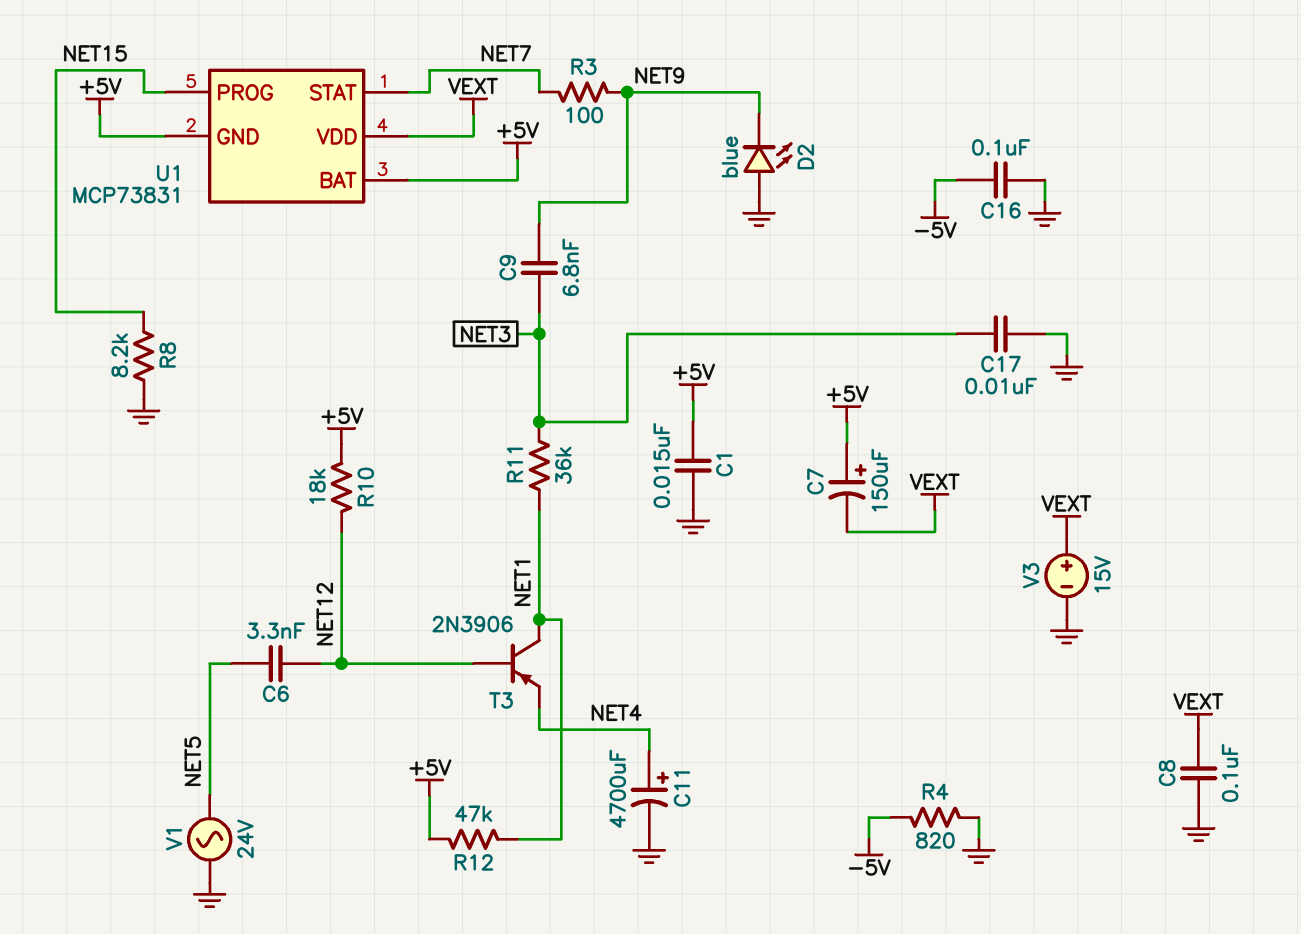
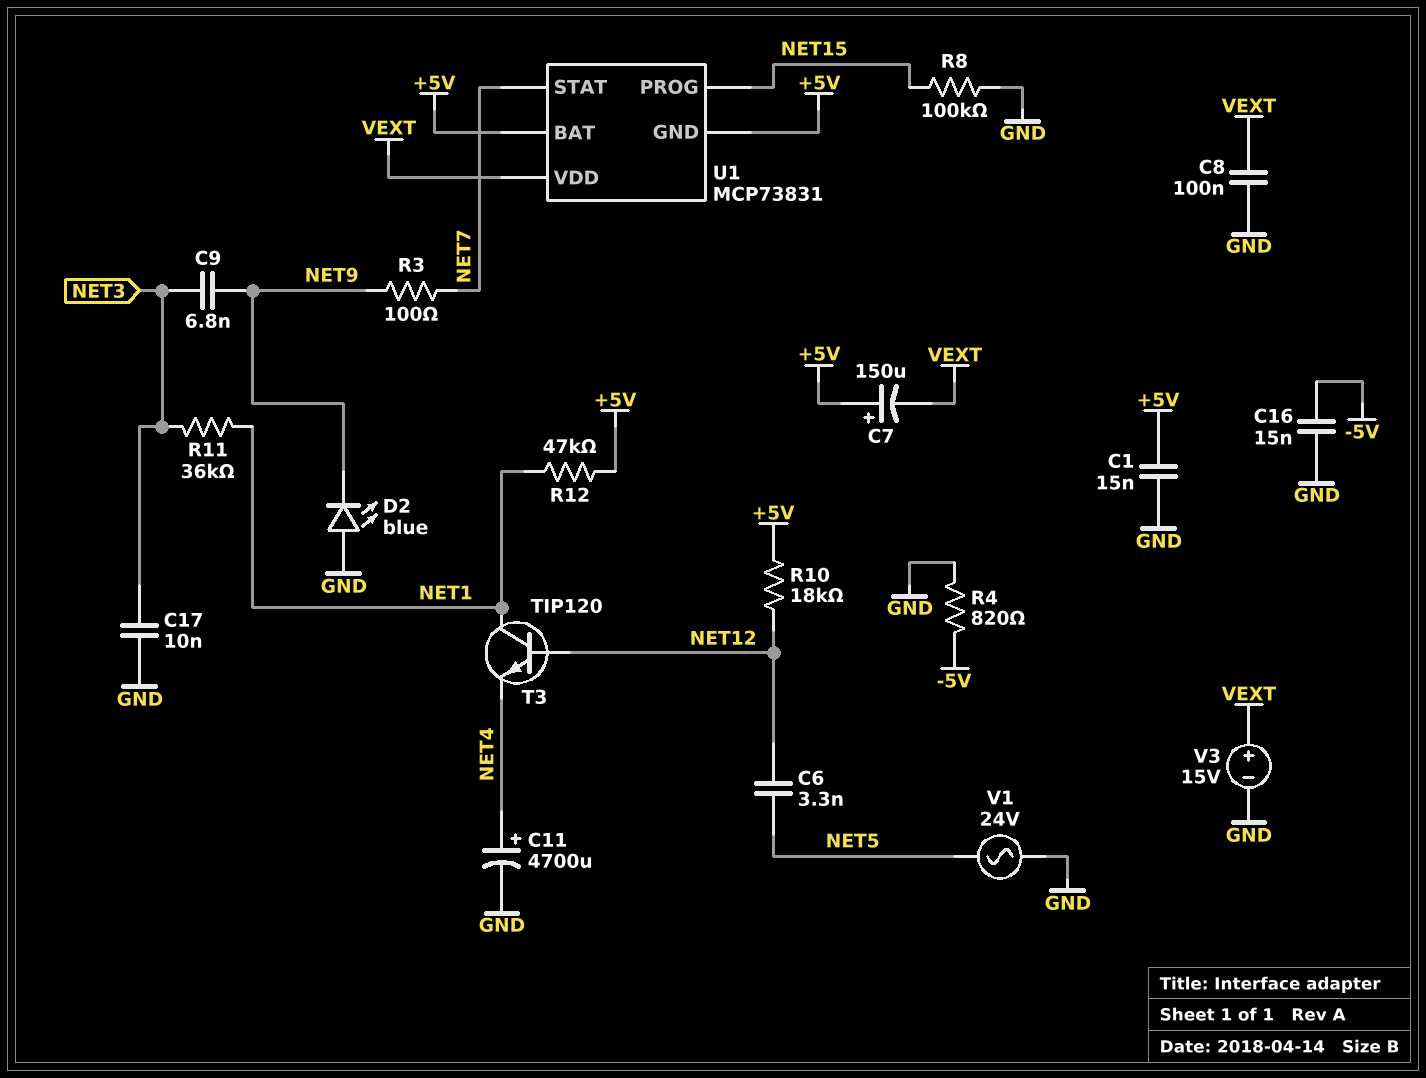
C16: 100nF (-5V, GND) -> 15nF (-5V, GND)
R8: 8.2k (GND, NET15) -> 100k (GND, NET15)
T3: PNP 2N3906 (B NET12, C NET1, E NET4) -> NPN TIP120 (B NET12, C NET1, E NET4)

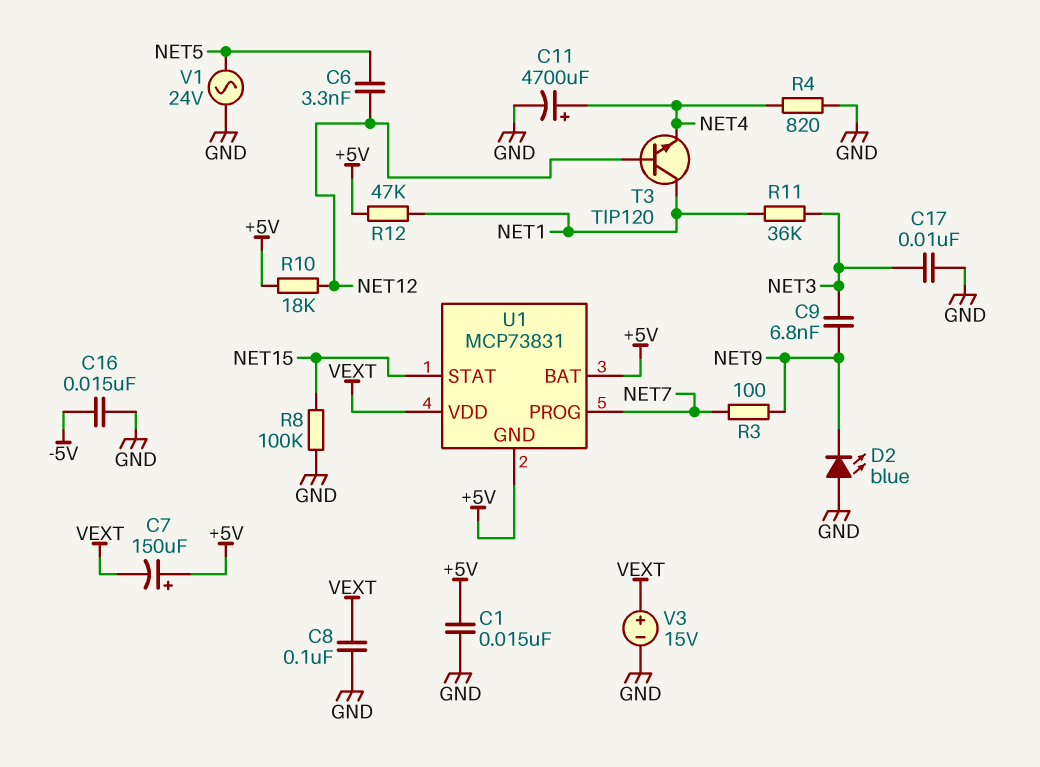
R4: 820 (-5V, GND) -> 820 (GND, NET4)
U1 pin PROG: NET15 -> NET7
U1 pin STAT: NET7 -> NET15

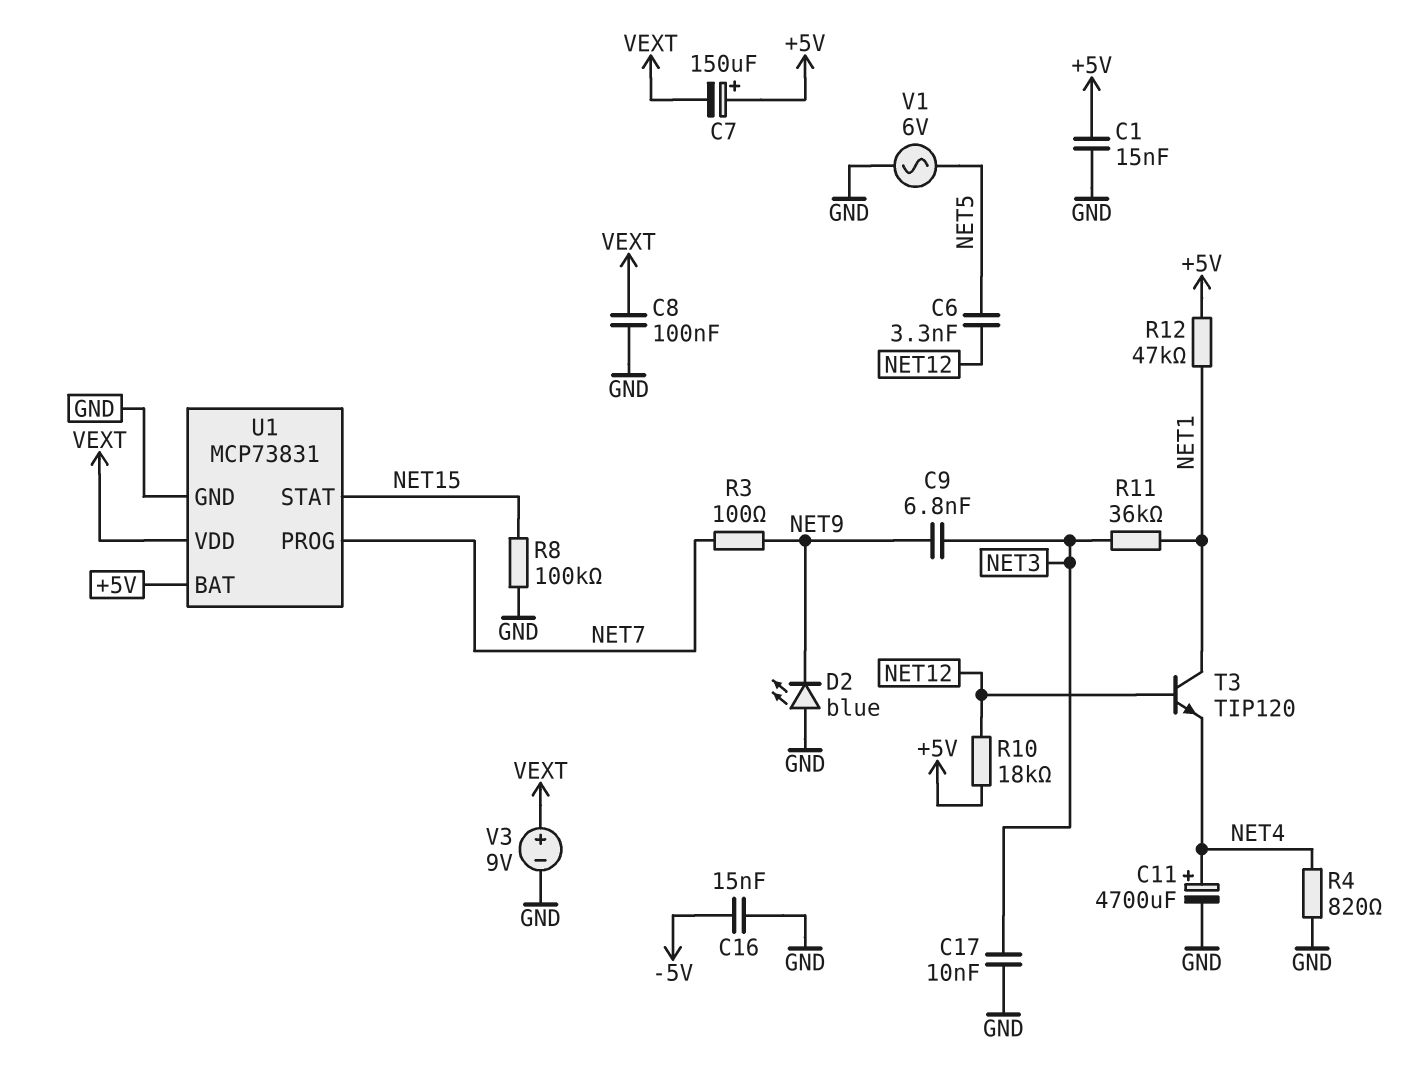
U1 pin GND: +5V -> GND
V1: AC 24V (GND, NET5) -> AC 6V (GND, NET5)
V3: 15V (plus VEXT, minus GND) -> 9V (plus VEXT, minus GND)

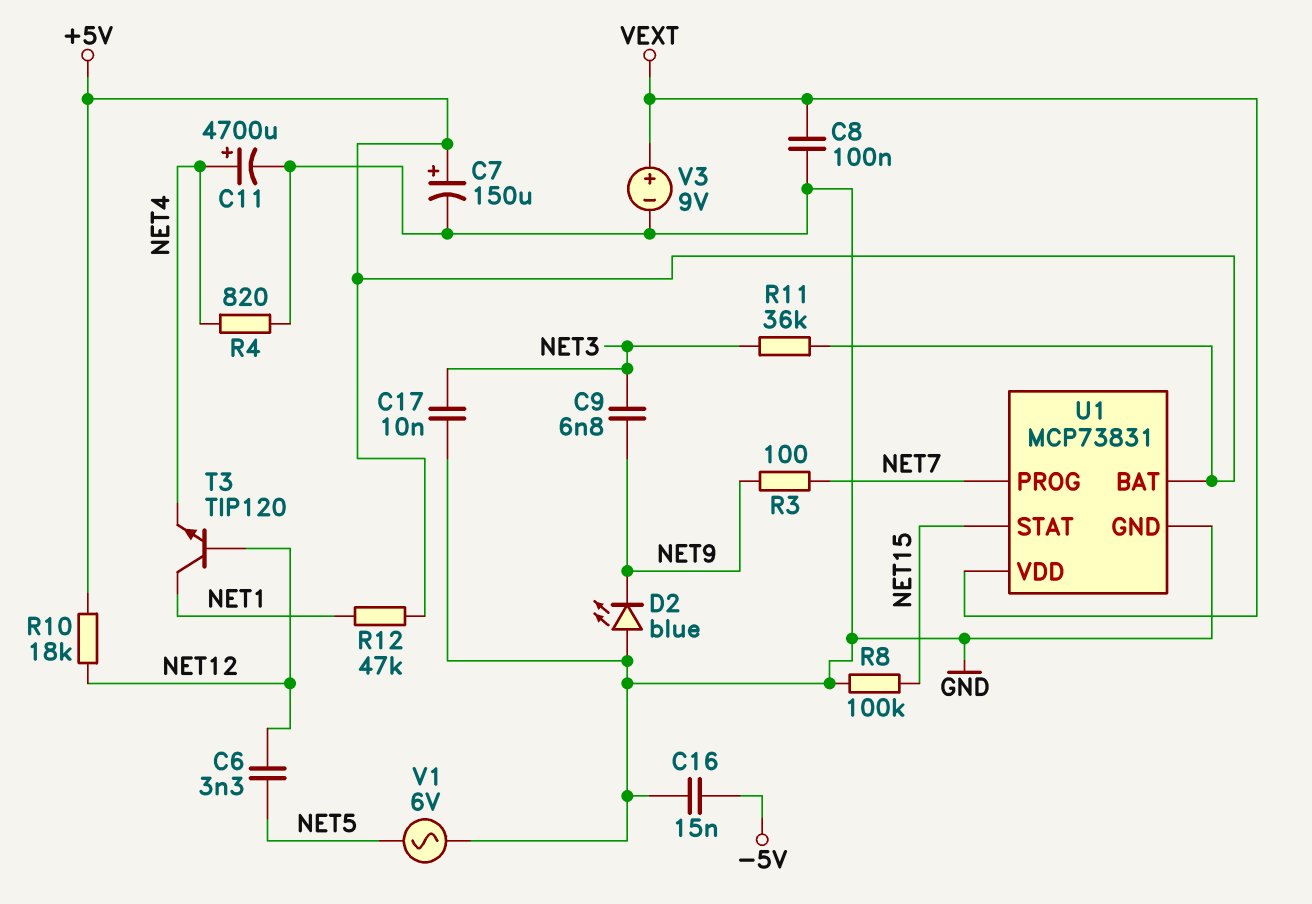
C1: 15nF (+5V, GND) -> none
C7: 150uF (plus +5V, minus VEXT) -> 150uF (plus +5V, minus GND)
R11: 36k (NET1, NET3) -> 36k (+5V, NET3)

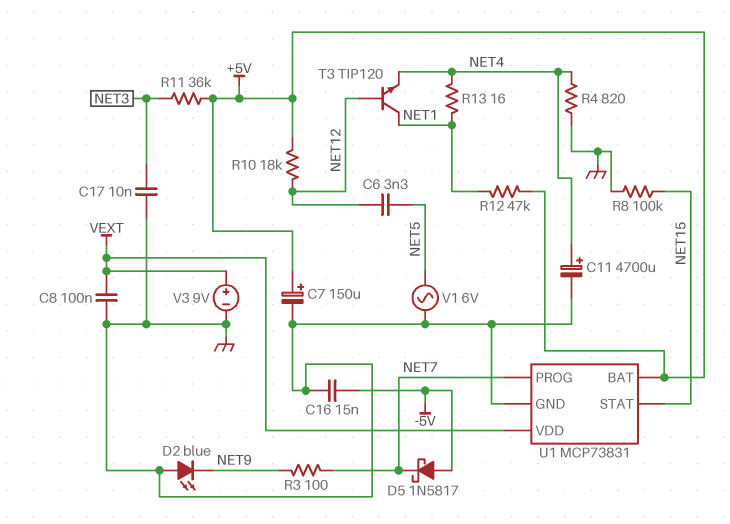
C9: 6.8nF (NET3, NET9) -> none
D5: none -> schottky 1N5817 (A -5V, K NET7)
R13: none -> 16 (NET1, NET4)

